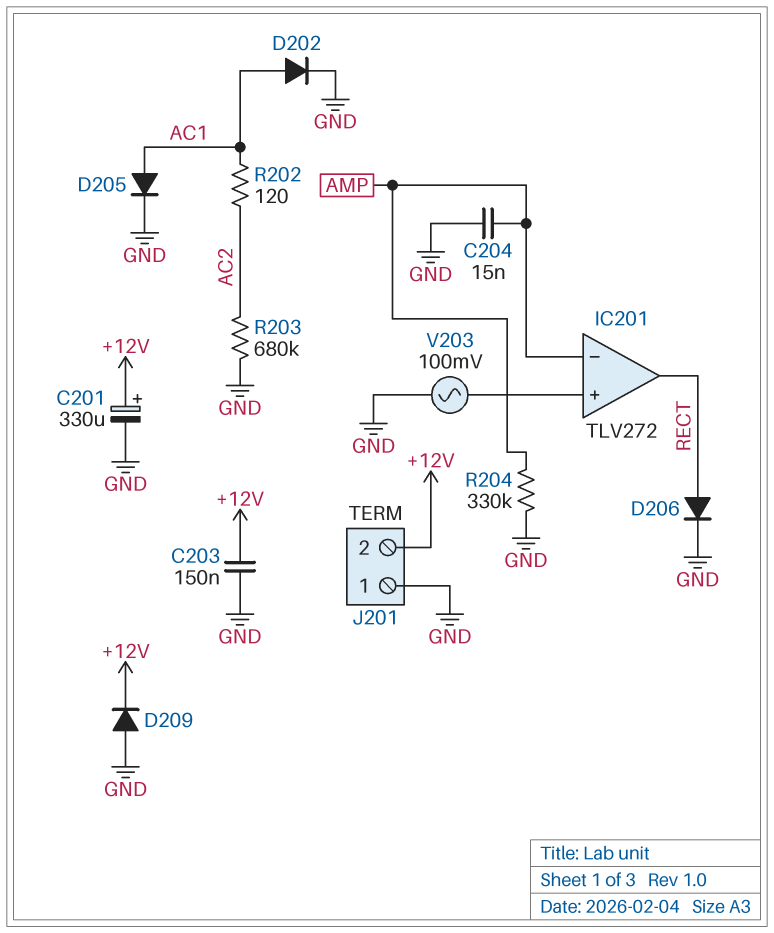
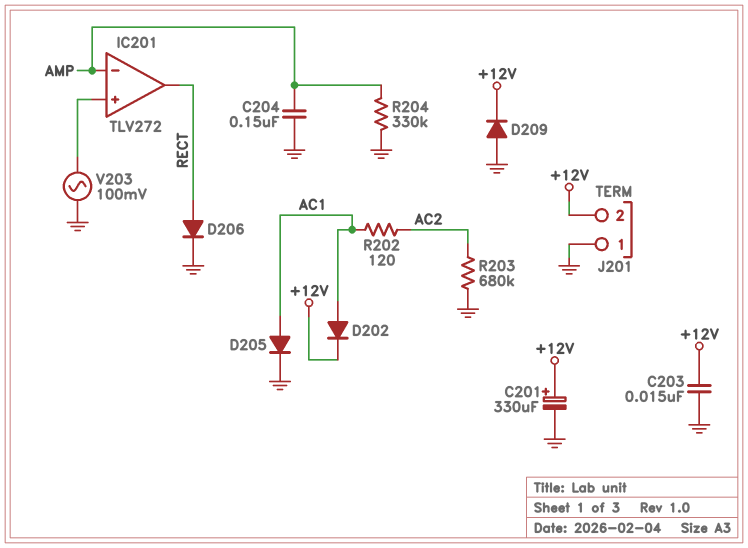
C203: 150nF (+12V, GND) -> 15nF (+12V, GND)
C204: 15nF (AMP, GND) -> 150nF (AMP, GND)
D202: diode (A AC1, K GND) -> diode (A AC1, K +12V)

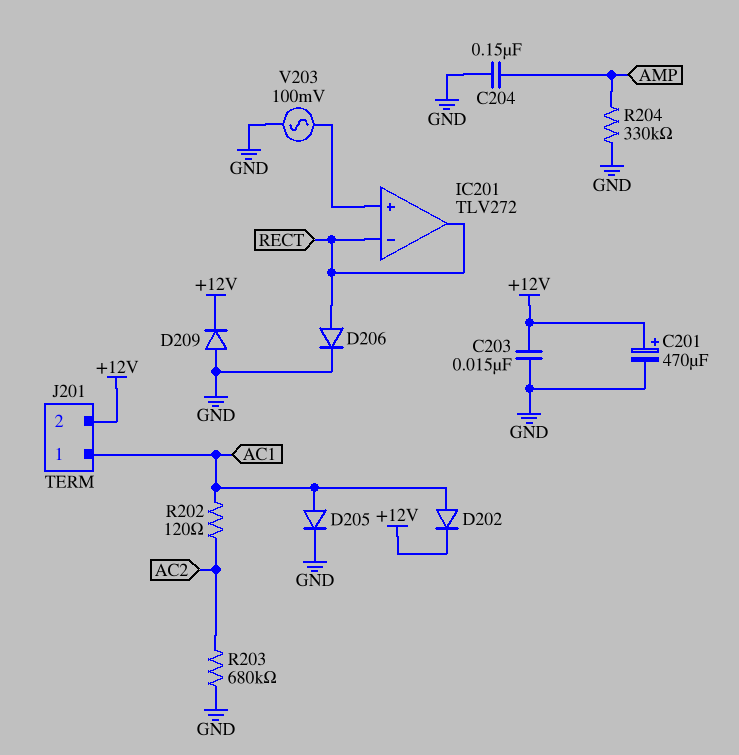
C201: 330uF (plus +12V, minus GND) -> 470uF (plus +12V, minus GND)
IC201 pin in-: AMP -> RECT
J201 pin 1: GND -> AC1

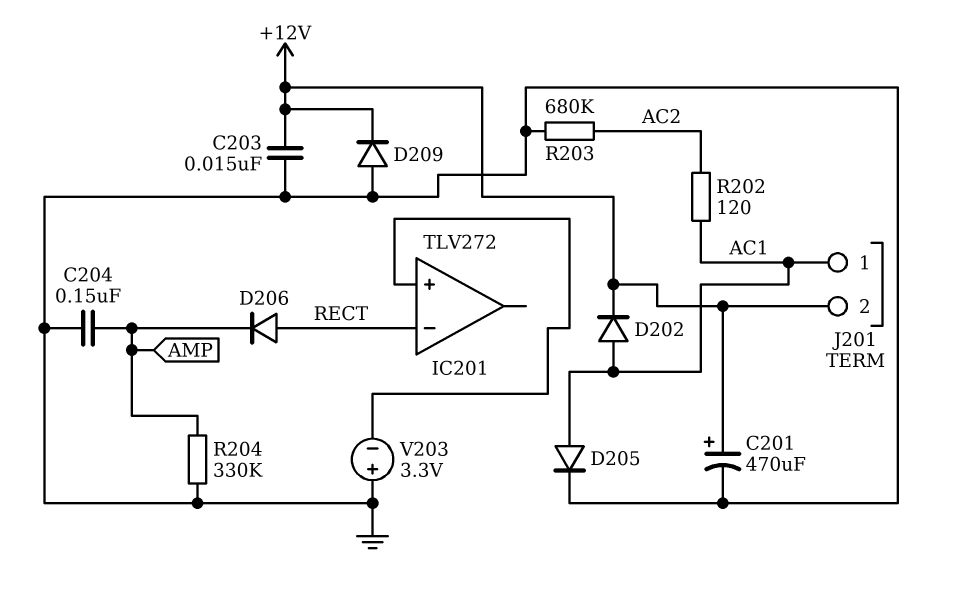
D206: diode (A RECT, K GND) -> diode (A RECT, K AMP)
IC201 pin out: RECT -> none
V203: AC 100mV (GND, IC201/in+) -> 3.3V (plus GND, minus IC201/in+)

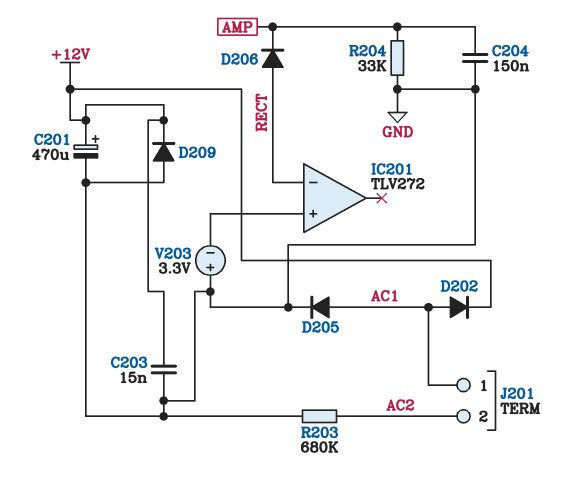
J201 pin 2: +12V -> AC2
R202: 120 (AC1, AC2) -> none
R204: 330k (AMP, GND) -> 33k (AMP, GND)

